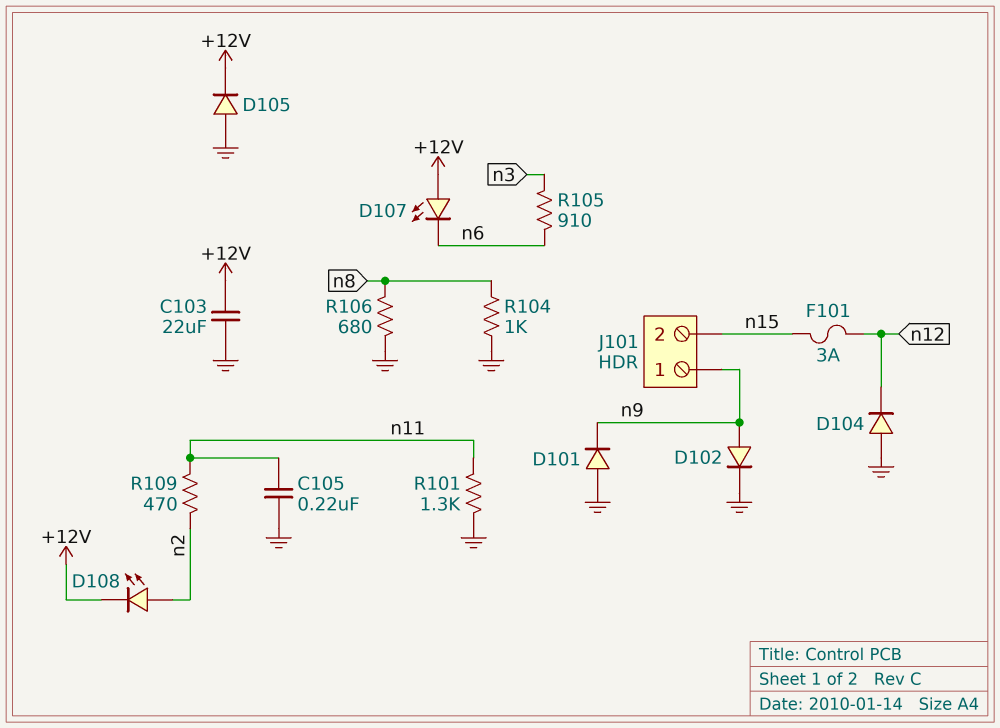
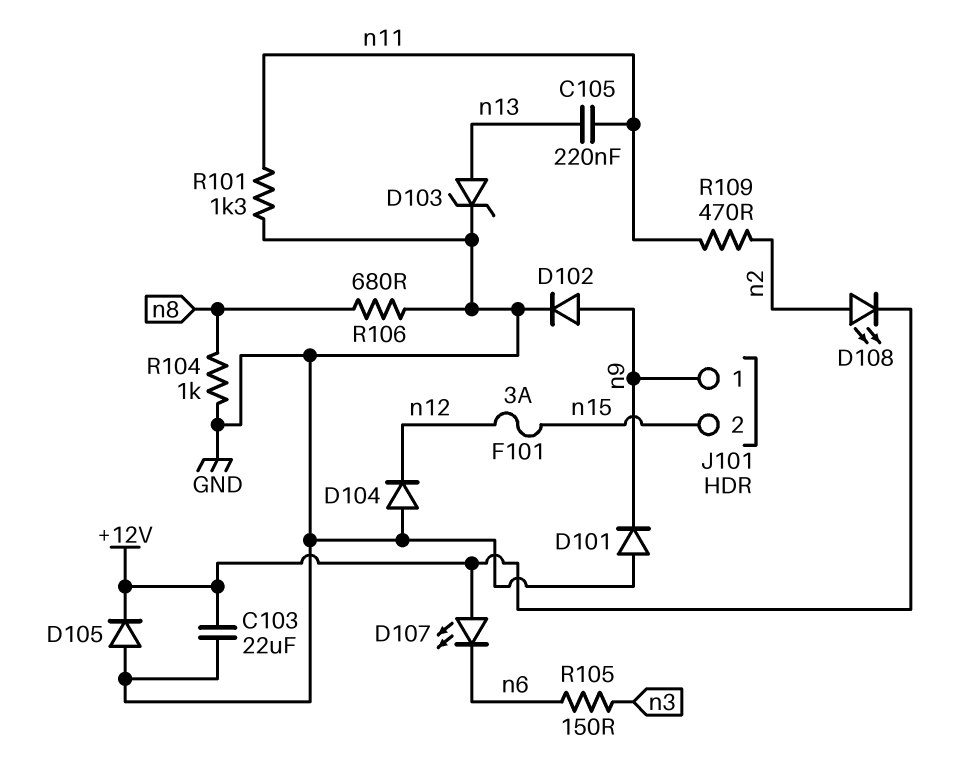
C105: 220nF (GND, n11) -> 220nF (n11, n13)
D103: none -> zener (A n13, K GND)
R105: 910 (n3, n6) -> 150 (n3, n6)

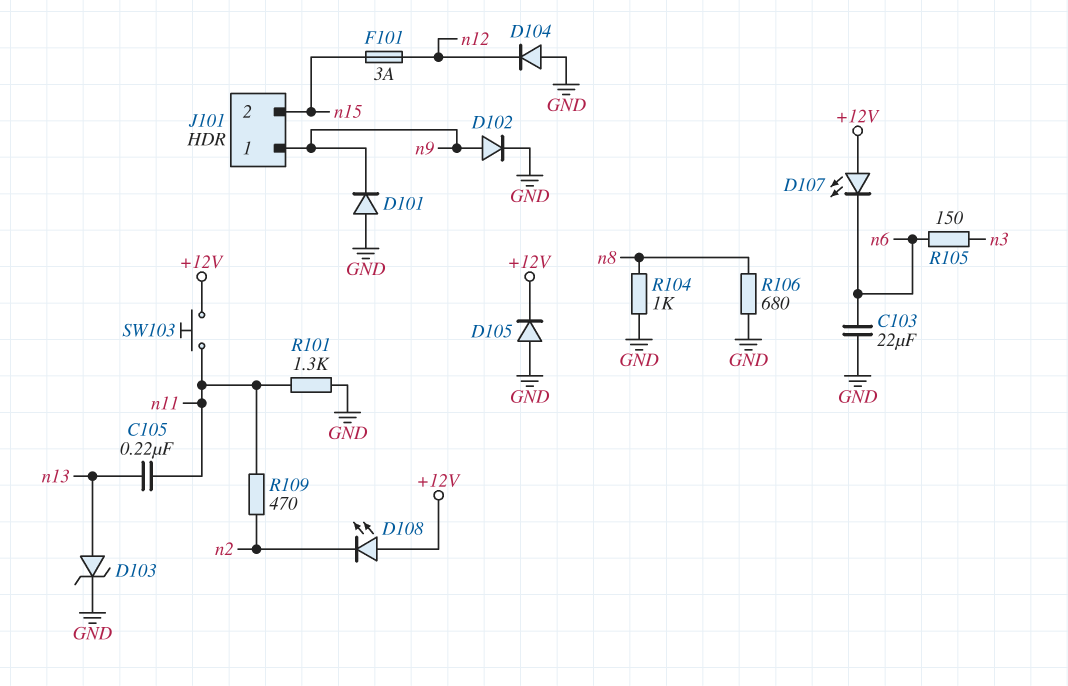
C103: 22uF (+12V, GND) -> 22uF (GND, n6)
D108: LED (A n2, K +12V) -> LED (A +12V, K n2)
SW103: none -> button (+12V, n11)

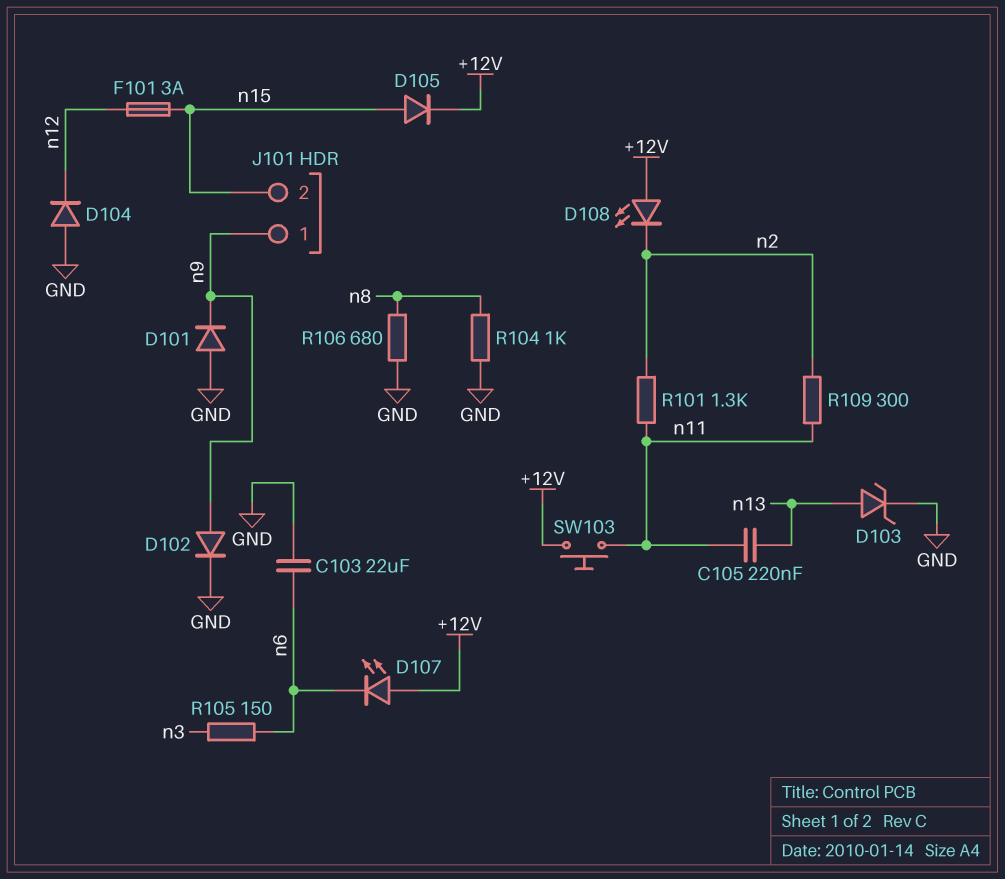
D105: diode (A GND, K +12V) -> diode (A n15, K +12V)
R101: 1.3k (GND, n11) -> 1.3k (n2, n11)
R109: 470 (n2, n11) -> 300 (n2, n11)

